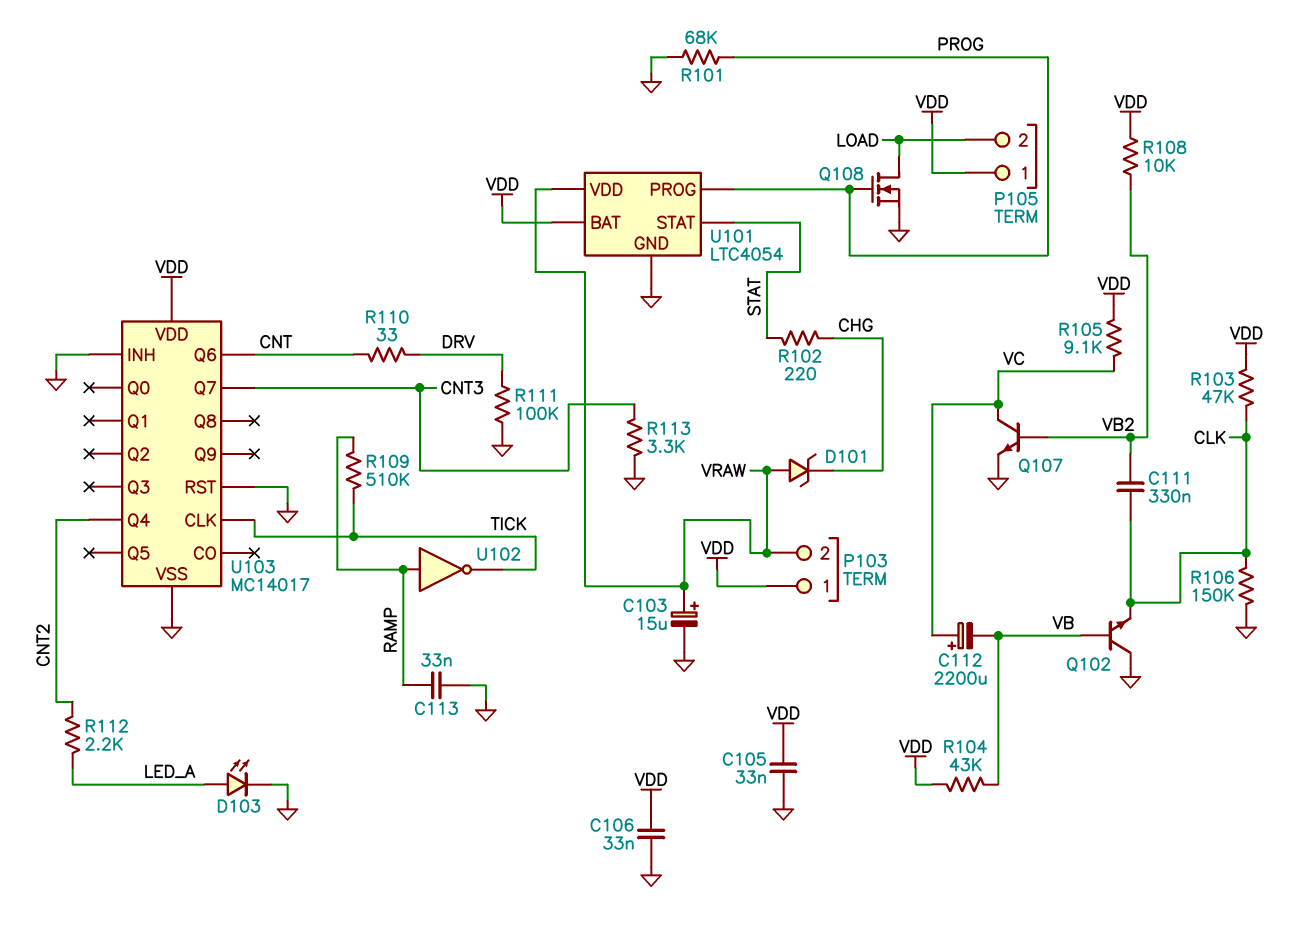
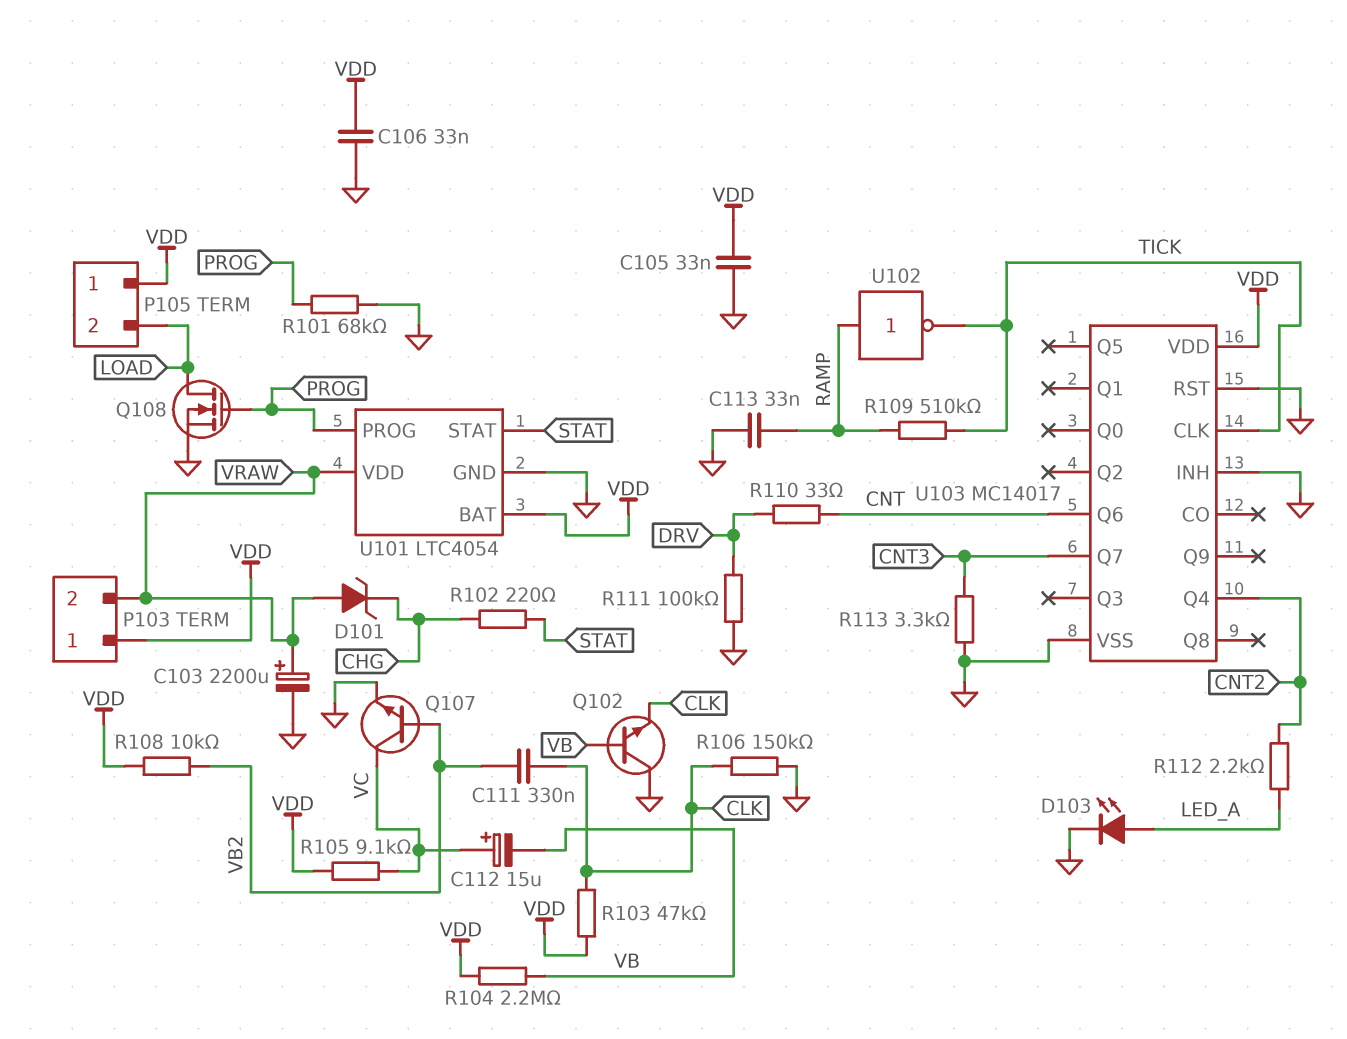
C103: 15uF (plus VRAW, minus GND) -> 2200uF (plus VRAW, minus GND)
C112: 2200uF (plus VC, minus VB) -> 15uF (plus VC, minus VB)
R104: 43k (VB, VDD) -> 2.2M (VB, VDD)

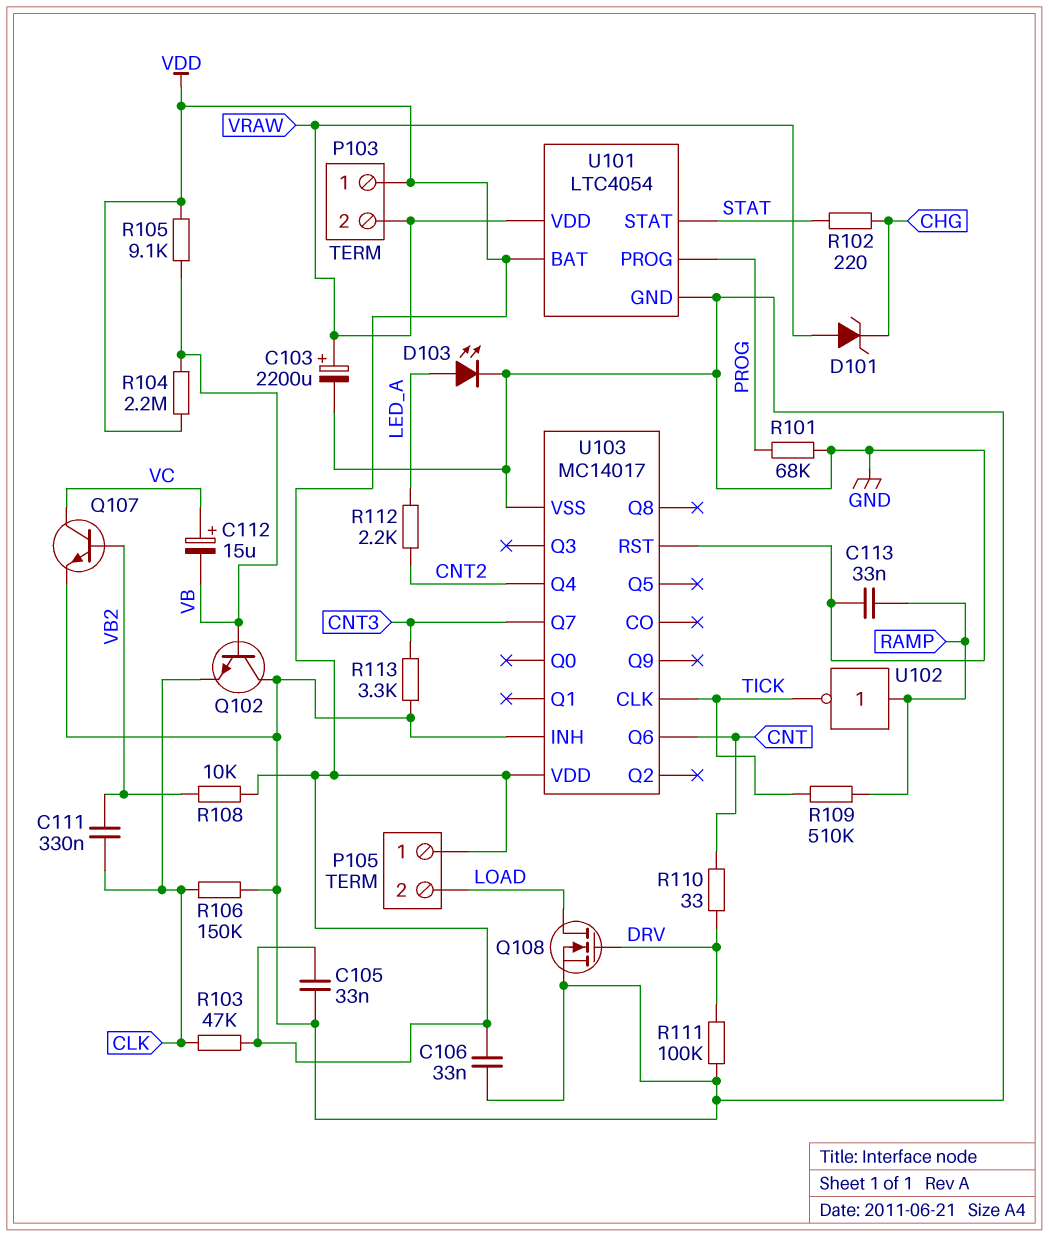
Q108: NMOS (G PROG, D LOAD, S GND) -> NMOS (G DRV, D LOAD, S GND)
R105: 9.1k (VC, VDD) -> 9.1k (VB, VDD)

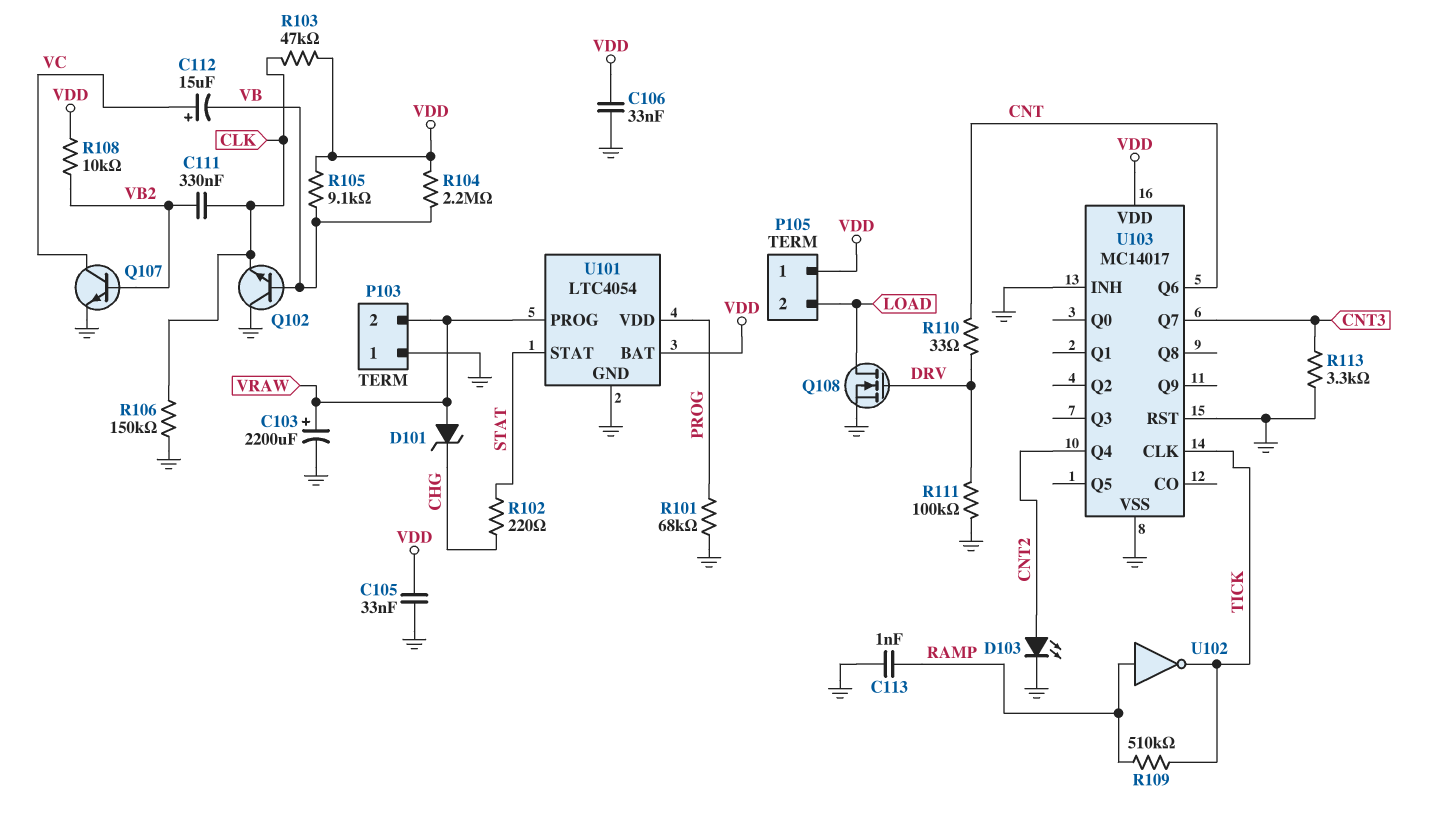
C113: 33nF (GND, RAMP) -> 1nF (GND, RAMP)
D103: LED (A LED_A, K GND) -> LED (A CNT2, K GND)
P103 pin 1: VDD -> GND
R112: 2.2k (CNT2, LED_A) -> none
U101 pin PROG: PROG -> VRAW
U101 pin VDD: VRAW -> PROG

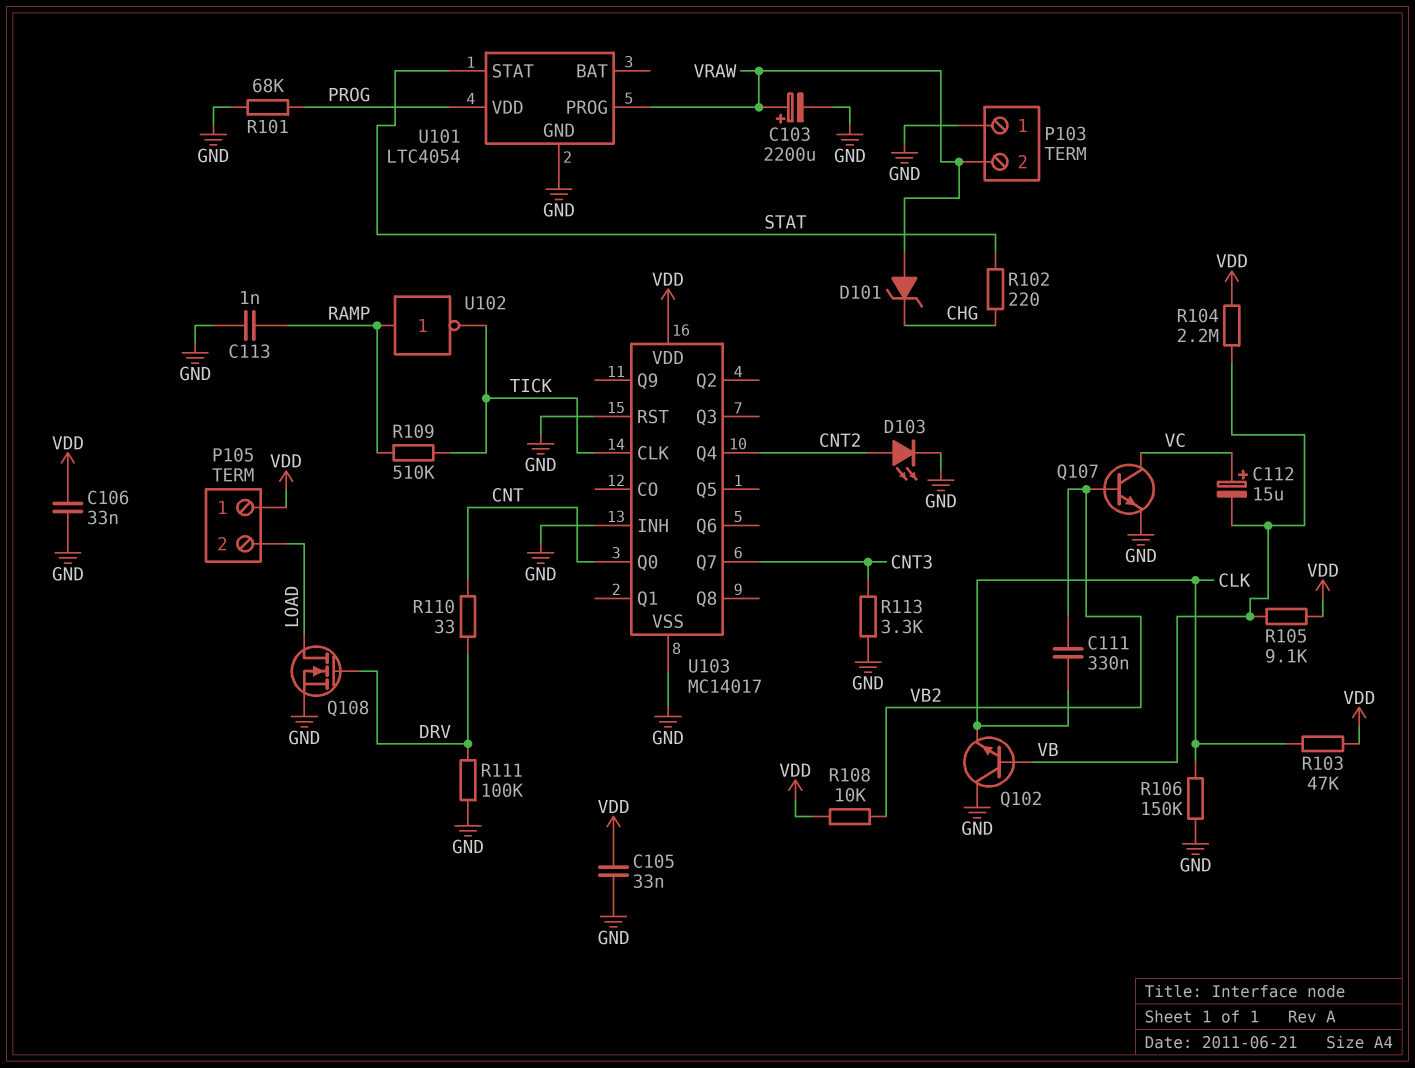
U101 pin BAT: VDD -> none
U103 pin Q0: none -> CNT
U103 pin Q6: CNT -> none

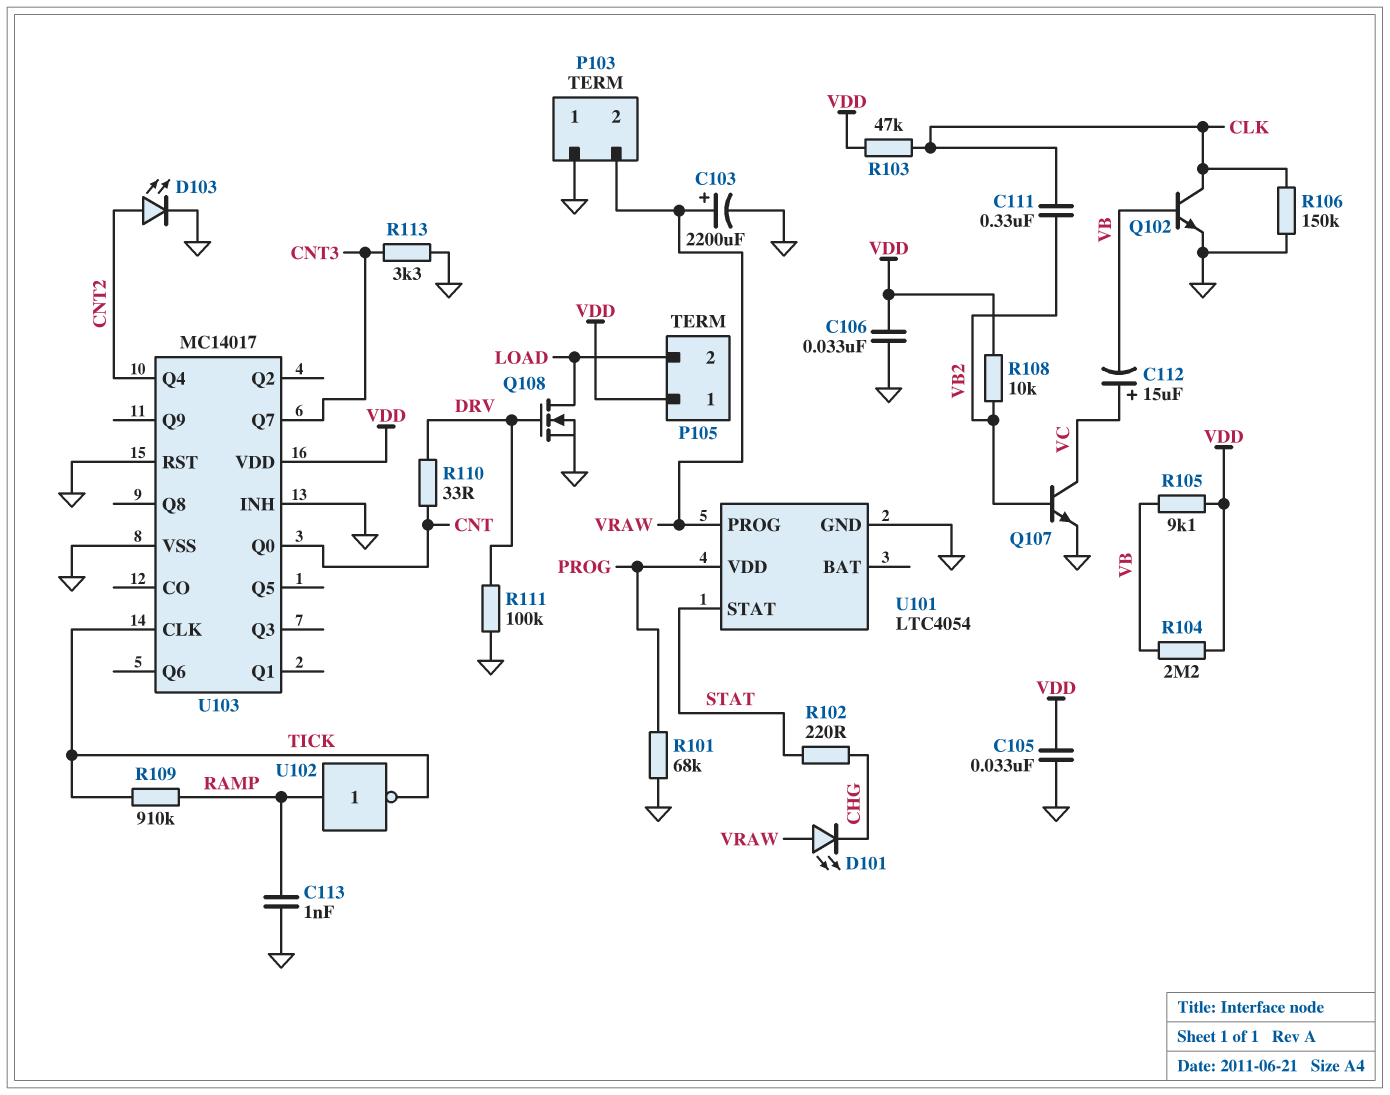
D101: zener (A VRAW, K CHG) -> LED (A VRAW, K CHG)
Q102: NPN (B VB, C GND, E CLK) -> NPN (B VB, C CLK, E GND)
R109: 510k (RAMP, TICK) -> 910k (RAMP, TICK)

